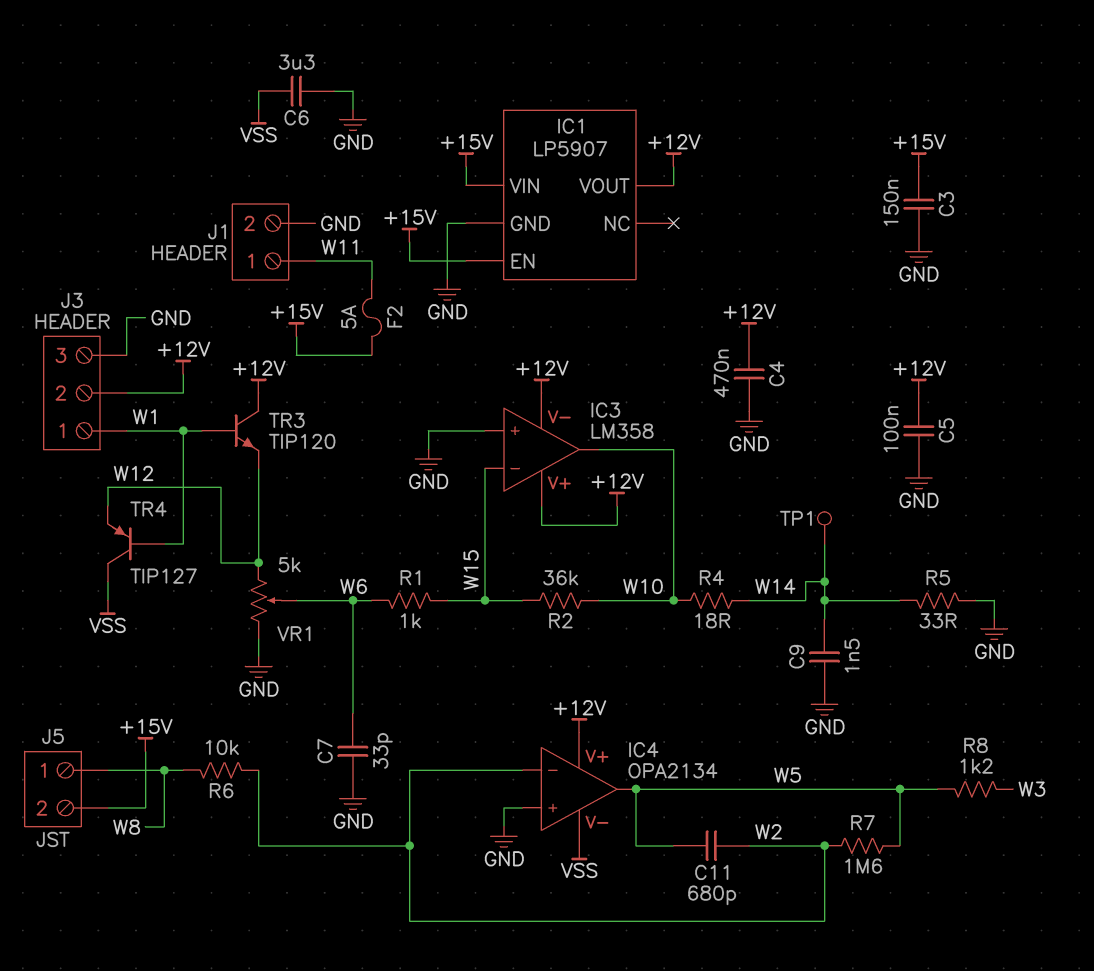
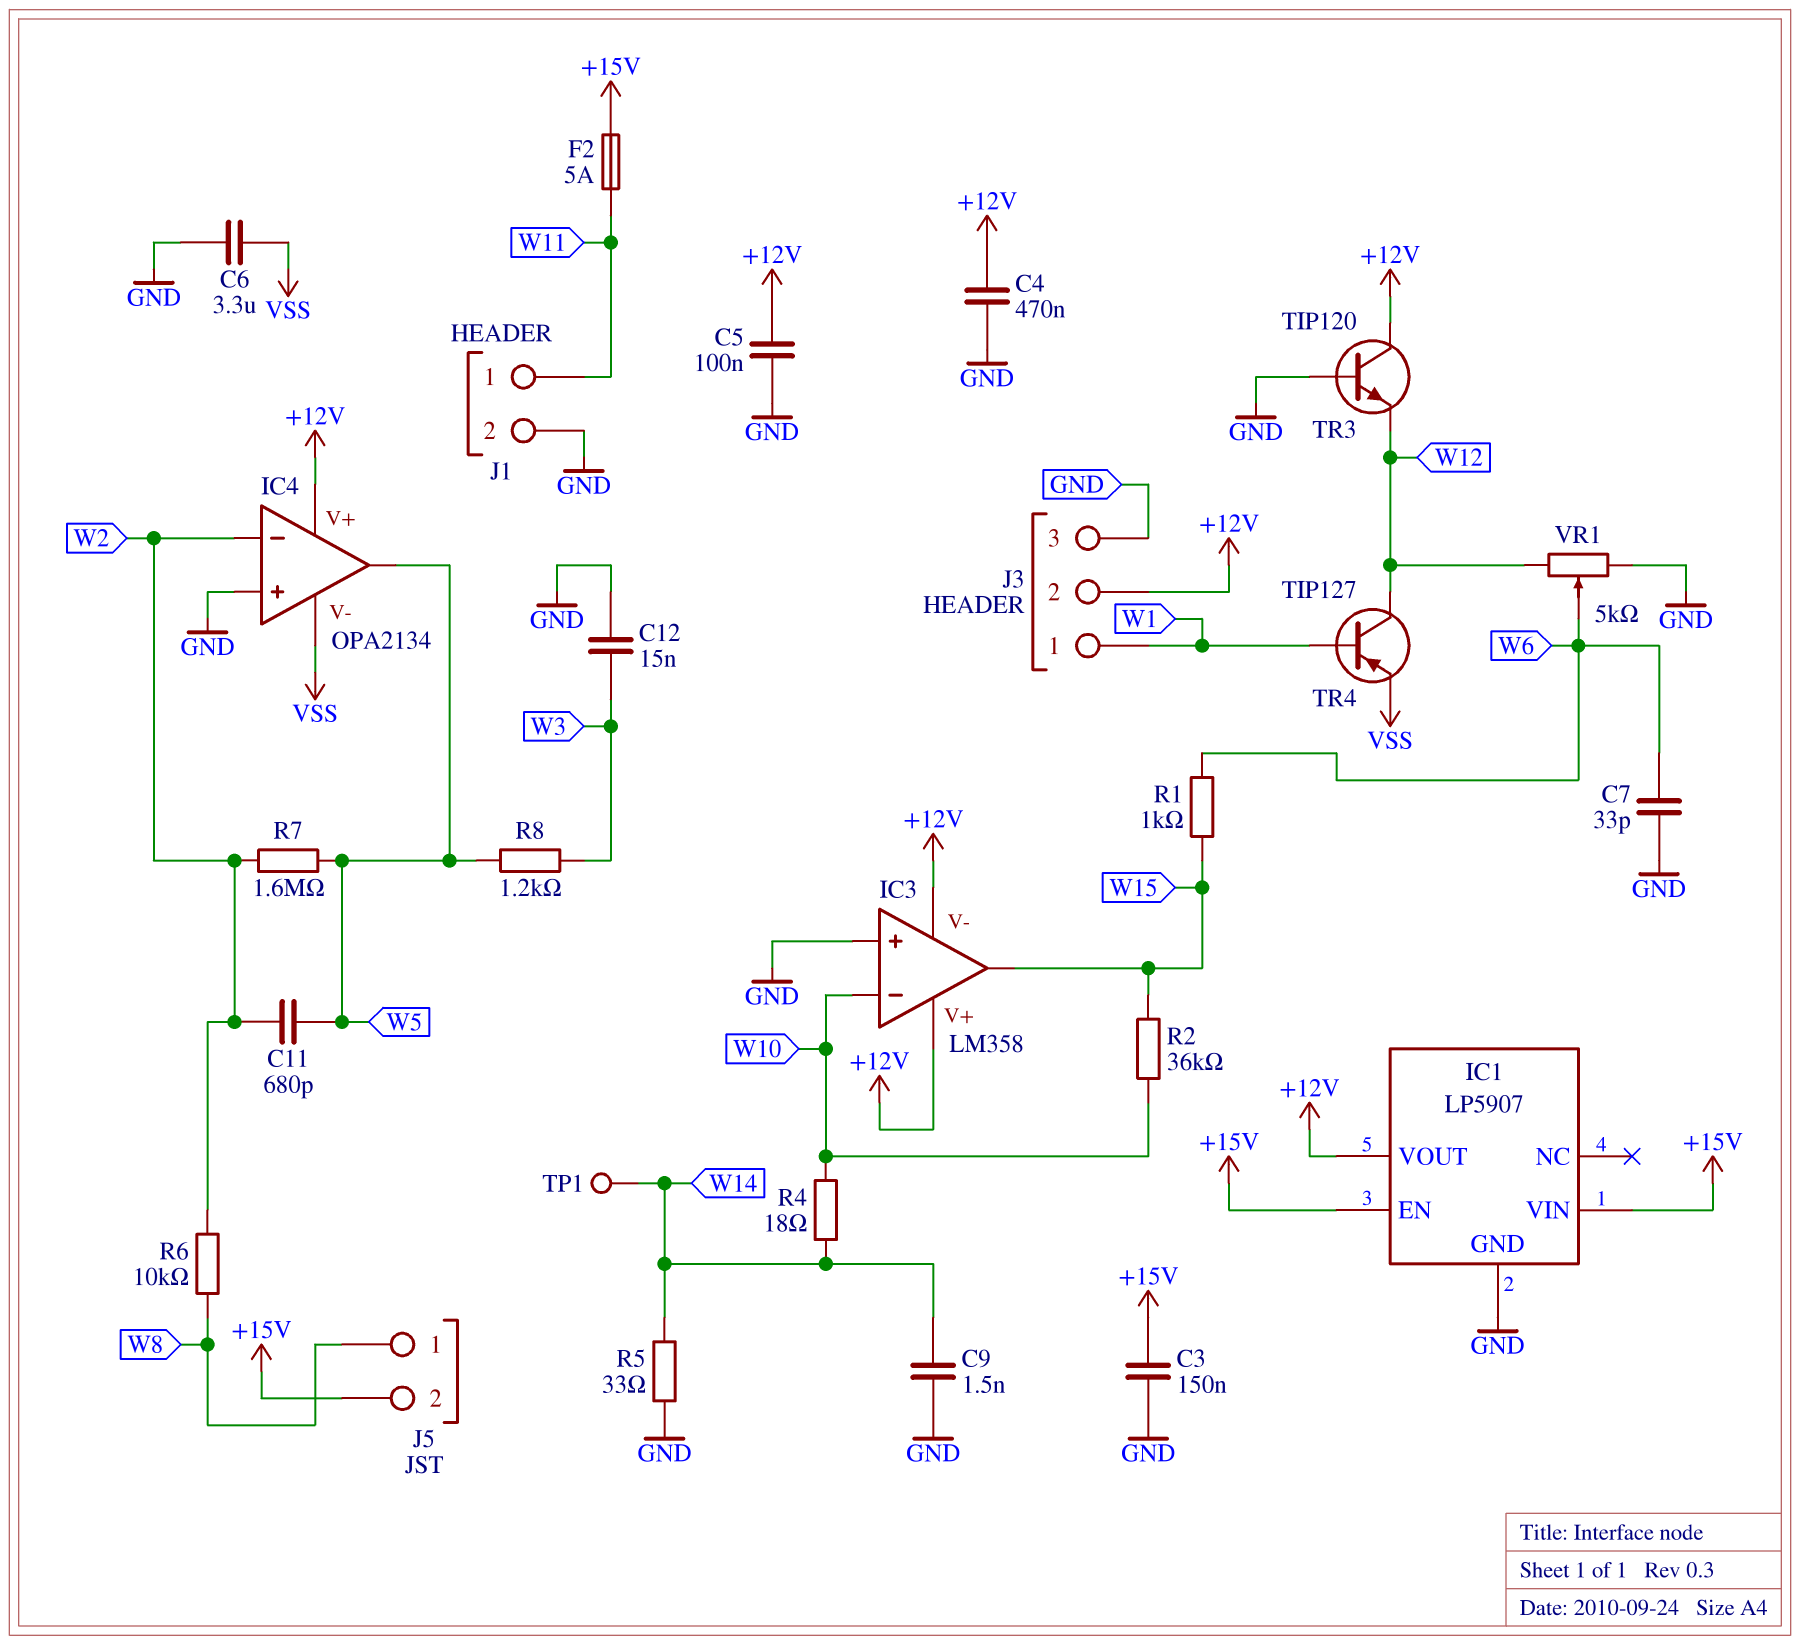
C12: none -> 15nF (GND, W3)
IC3 pin in-: W15 -> W10
IC3 pin out: W10 -> W15
TR3: NPN TIP120 (B W1, C +12V, E W12) -> NPN TIP120 (B GND, C +12V, E W12)
TR4: PNP TIP127 (B W1, C VSS, E W12) -> PNP TIP127 (B W1, C W12, E VSS)

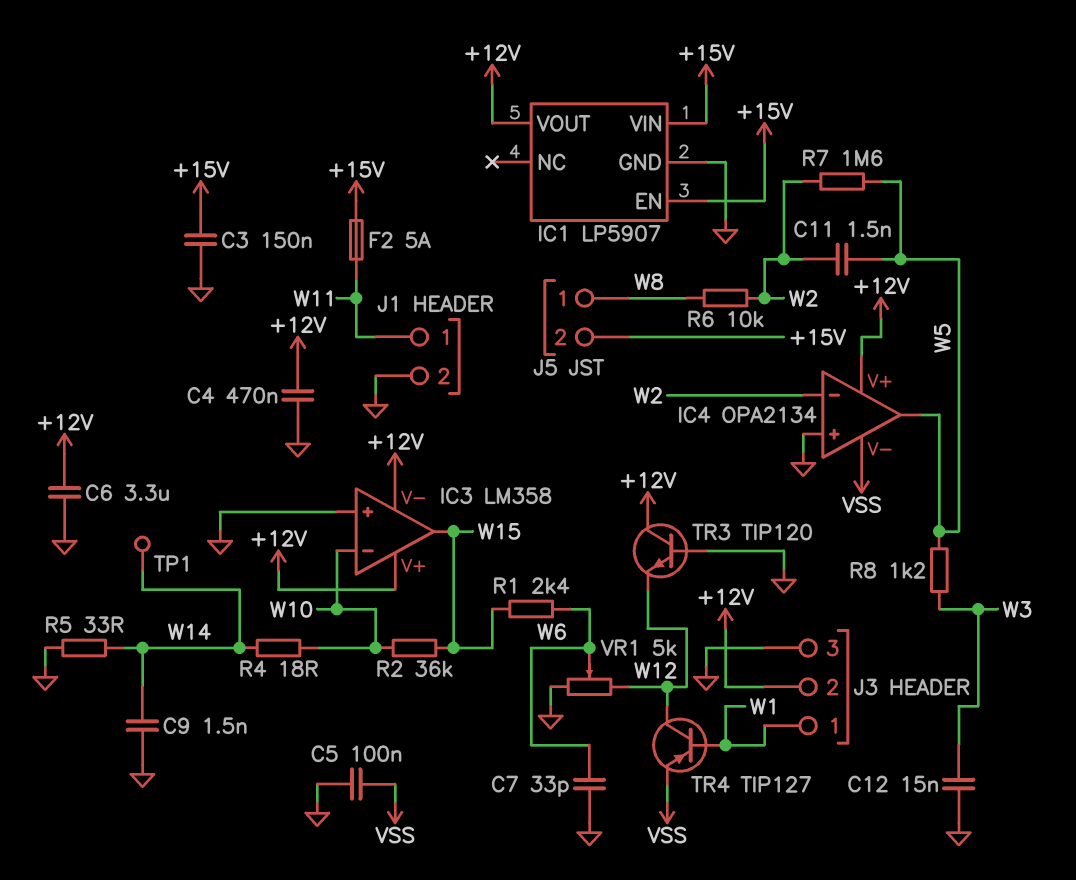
C5: 100nF (+12V, GND) -> 100nF (GND, VSS)
C6: 3.3uF (GND, VSS) -> 3.3uF (+12V, GND)
C11: 680pF (W2, W5) -> 1.5nF (W2, W5)
R1: 1k (W6, W15) -> 2.4k (W6, W15)

